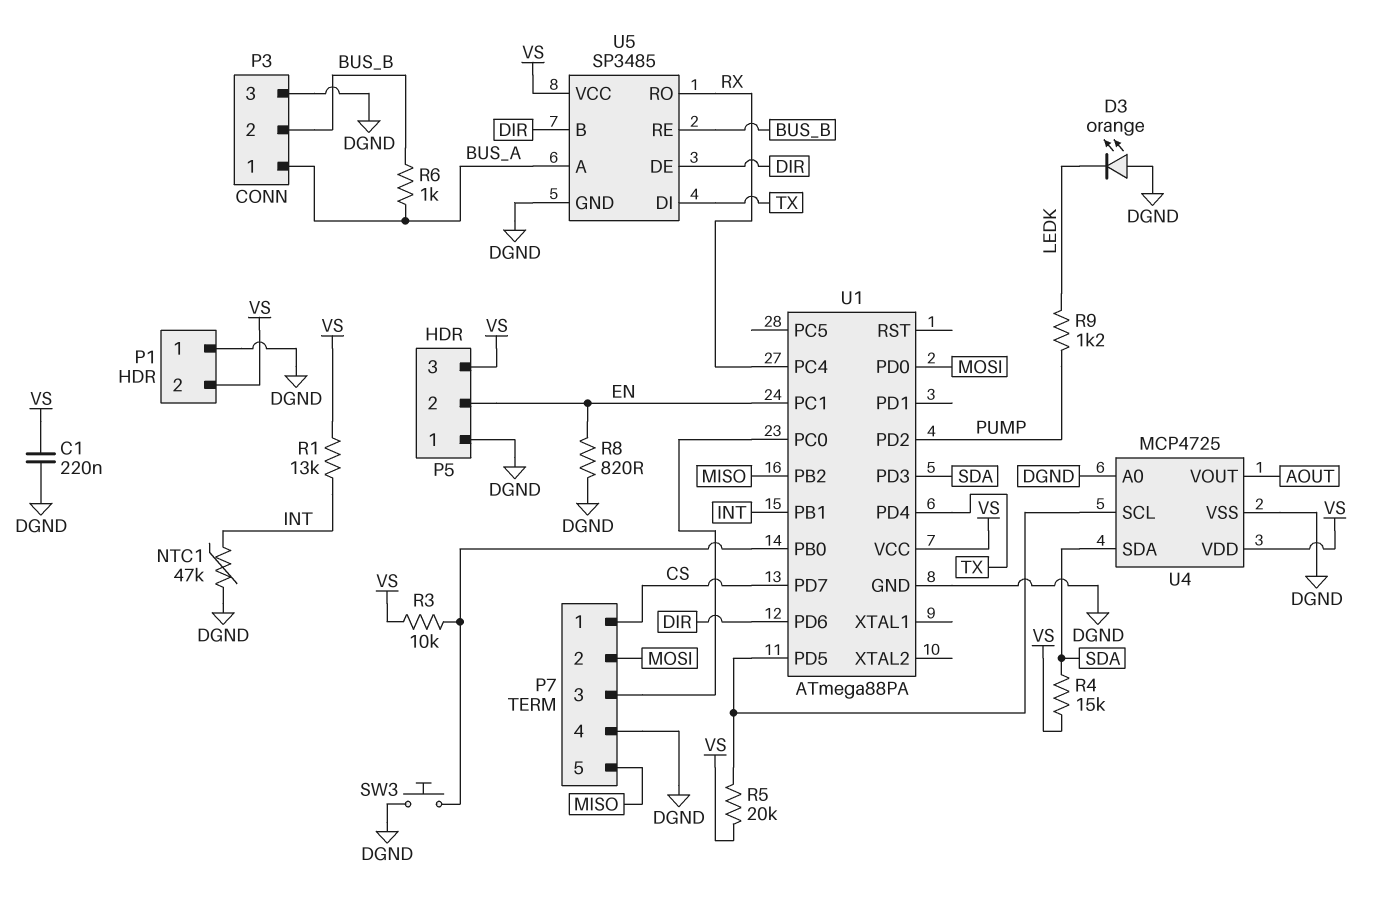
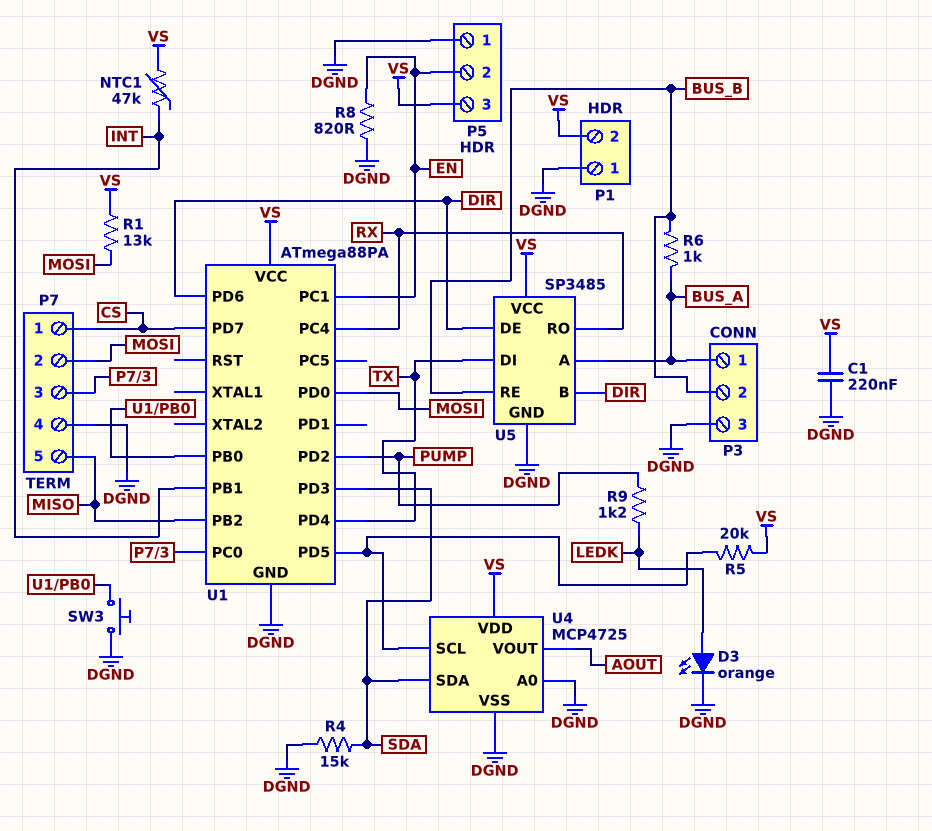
D3: LED orange (A DGND, K LEDK) -> LED orange (A LEDK, K DGND)
NTC1: 47k (DGND, INT) -> 47k (INT, VS)
R1: 13k (INT, VS) -> 13k (MOSI, VS)
R3: 10k (U1/PB0, VS) -> none
R4: 15k (SDA, VS) -> 15k (DGND, SDA)

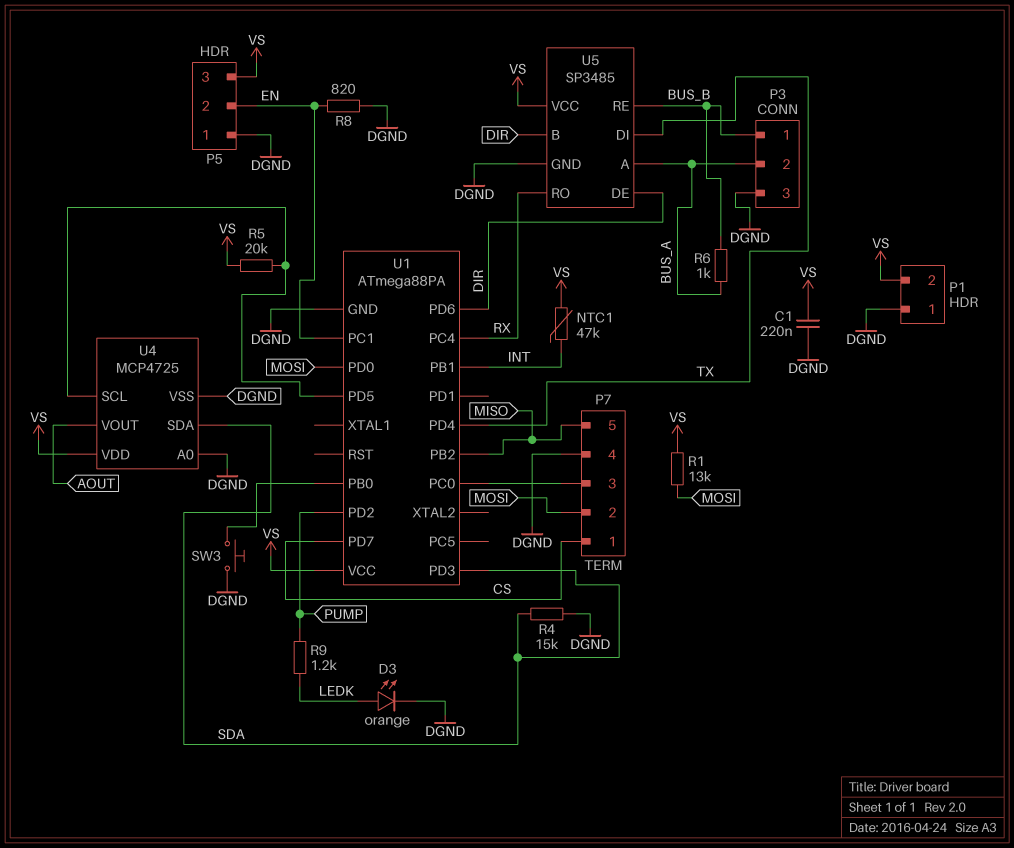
P3 pin 1: BUS_A -> BUS_B
P3 pin 2: BUS_B -> BUS_A

